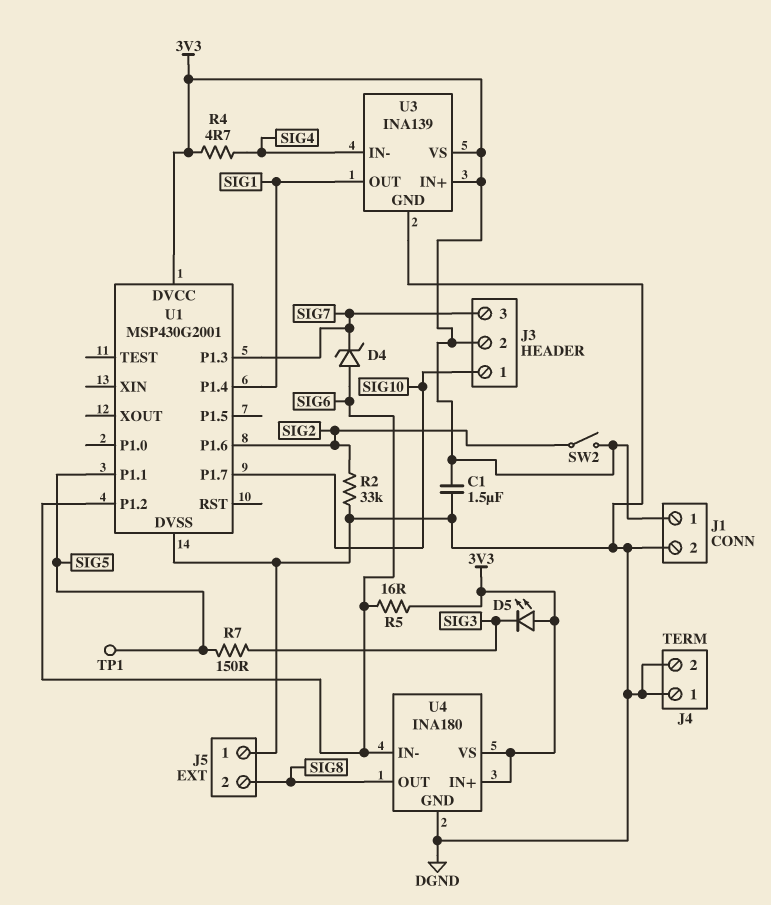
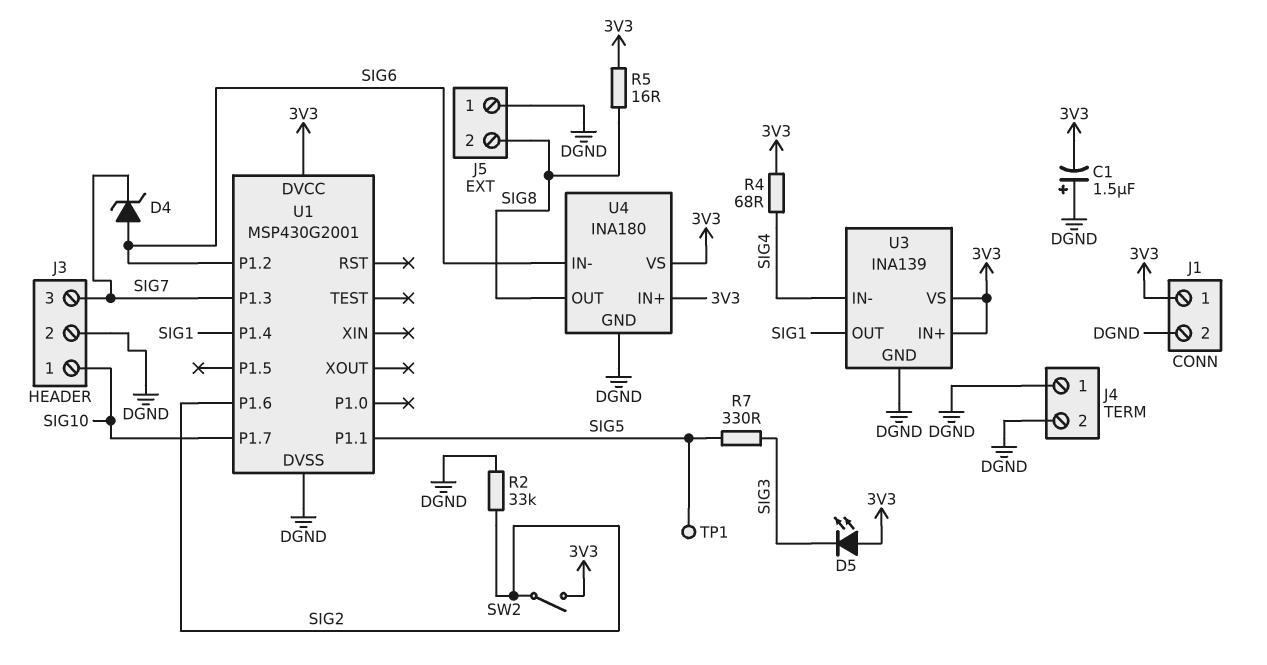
C1: 1.5uF (3V3, DGND) -> 1.5uF (plus DGND, minus 3V3)
J3 pin 2: 3V3 -> DGND
R4: 4.7 (3V3, SIG4) -> 68 (3V3, SIG4)
R5: 16 (3V3, SIG6) -> 16 (3V3, SIG8)
R7: 150 (SIG3, SIG5) -> 330 (SIG3, SIG5)

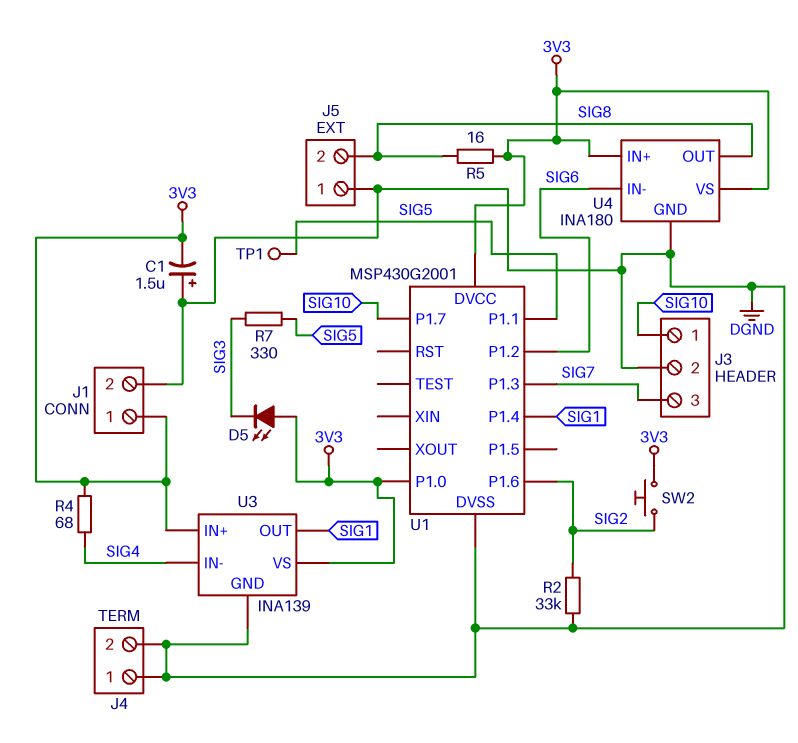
D4: zener (A SIG6, K SIG7) -> none
SW2: switch (3V3, SIG2) -> button (3V3, SIG2)
U1 pin P1.0: none -> 3V3

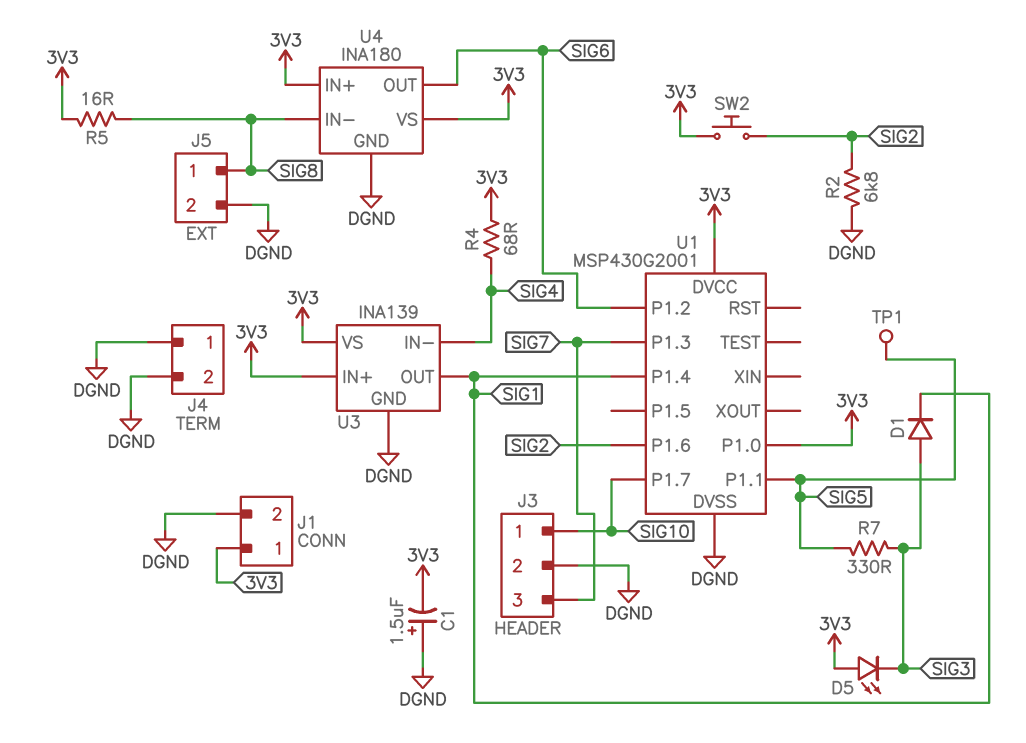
D1: none -> diode (A SIG3, K SIG1)
J5 pin 1: DGND -> SIG8
J5 pin 2: SIG8 -> DGND
R2: 33k (DGND, SIG2) -> 6.8k (DGND, SIG2)
U4 pin IN-: SIG6 -> SIG8
U4 pin OUT: SIG8 -> SIG6

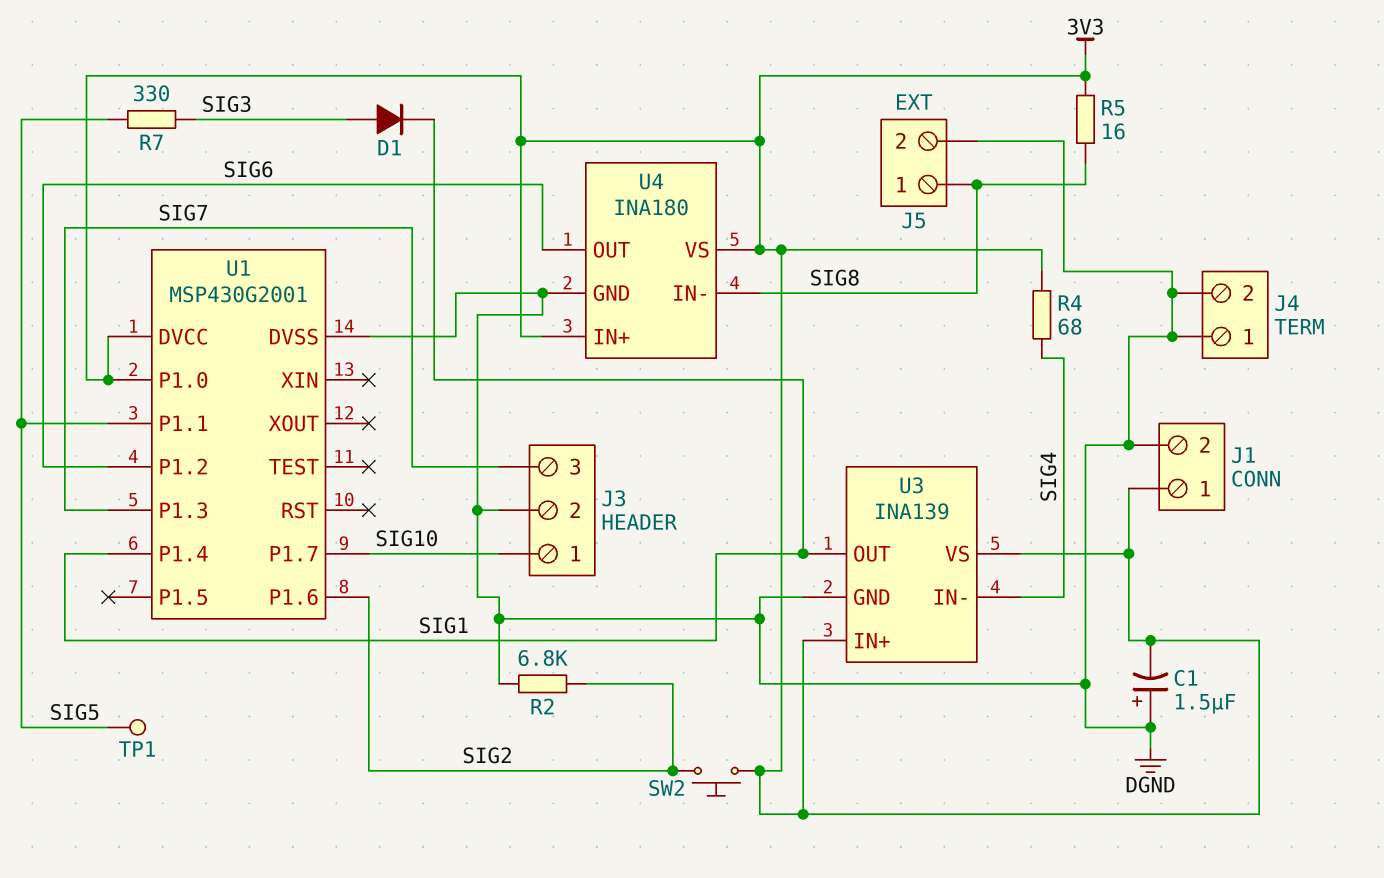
D5: LED (A 3V3, K SIG3) -> none

